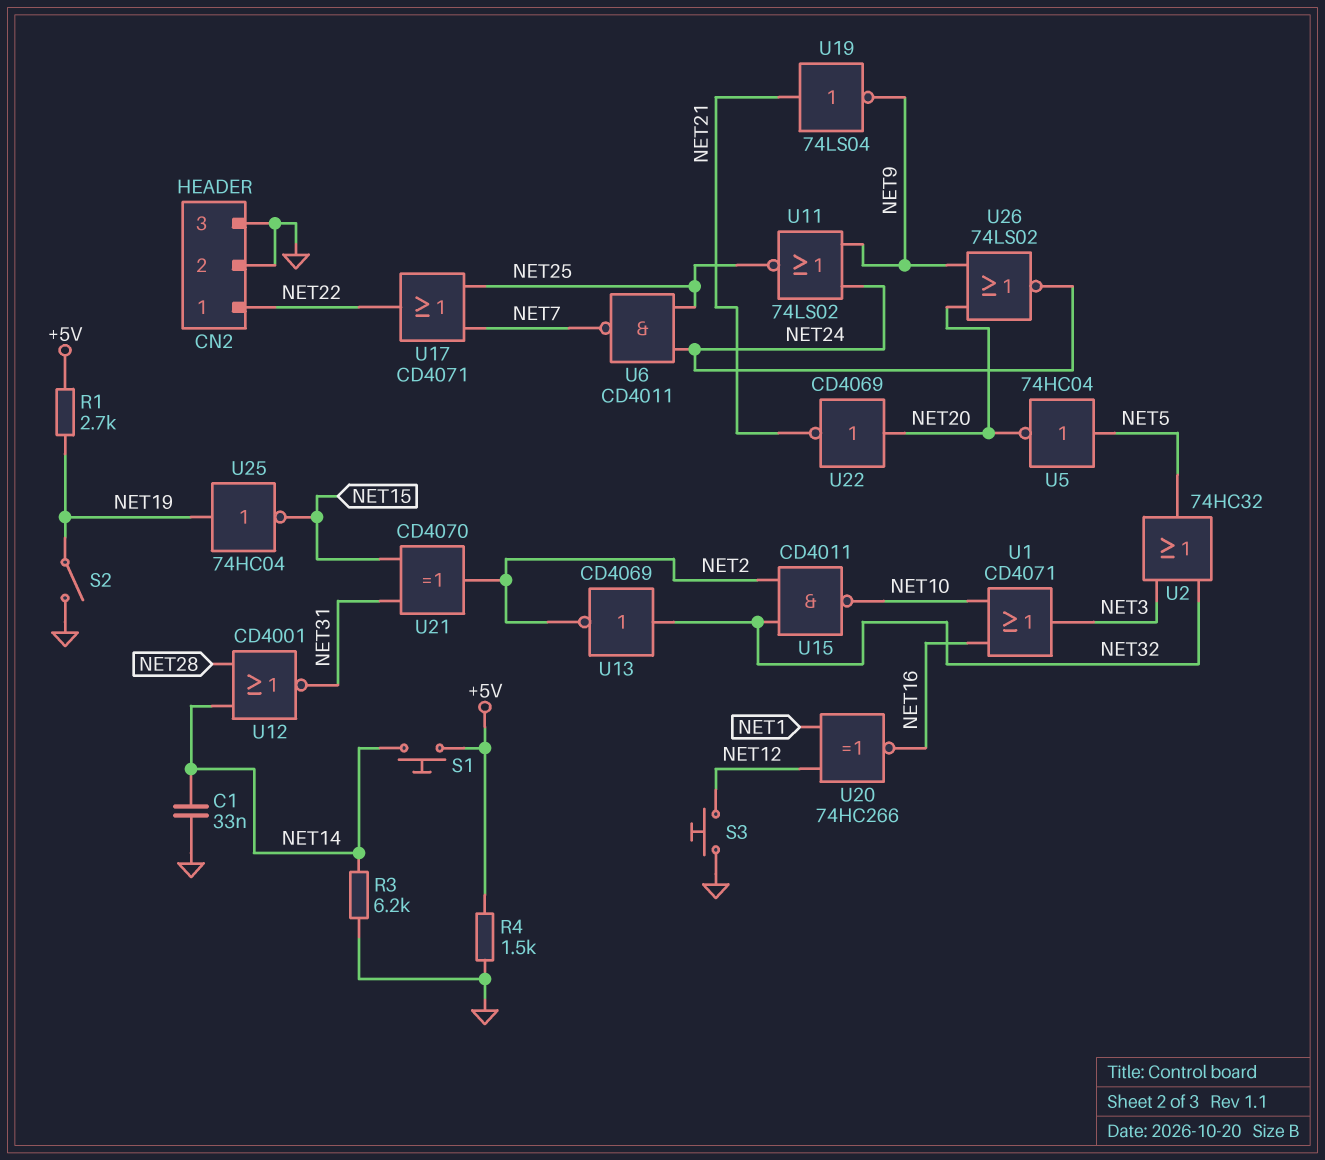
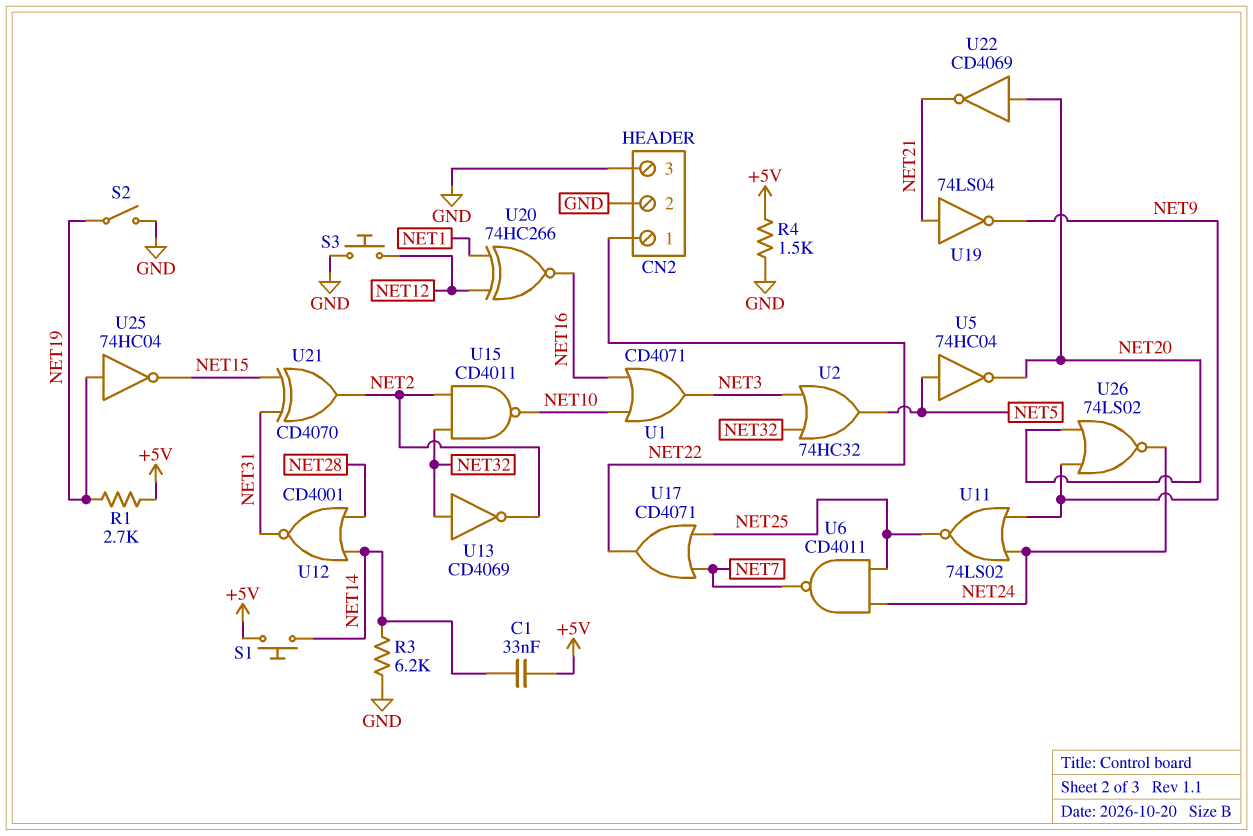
C1: 33nF (GND, NET14) -> 33nF (+5V, NET14)

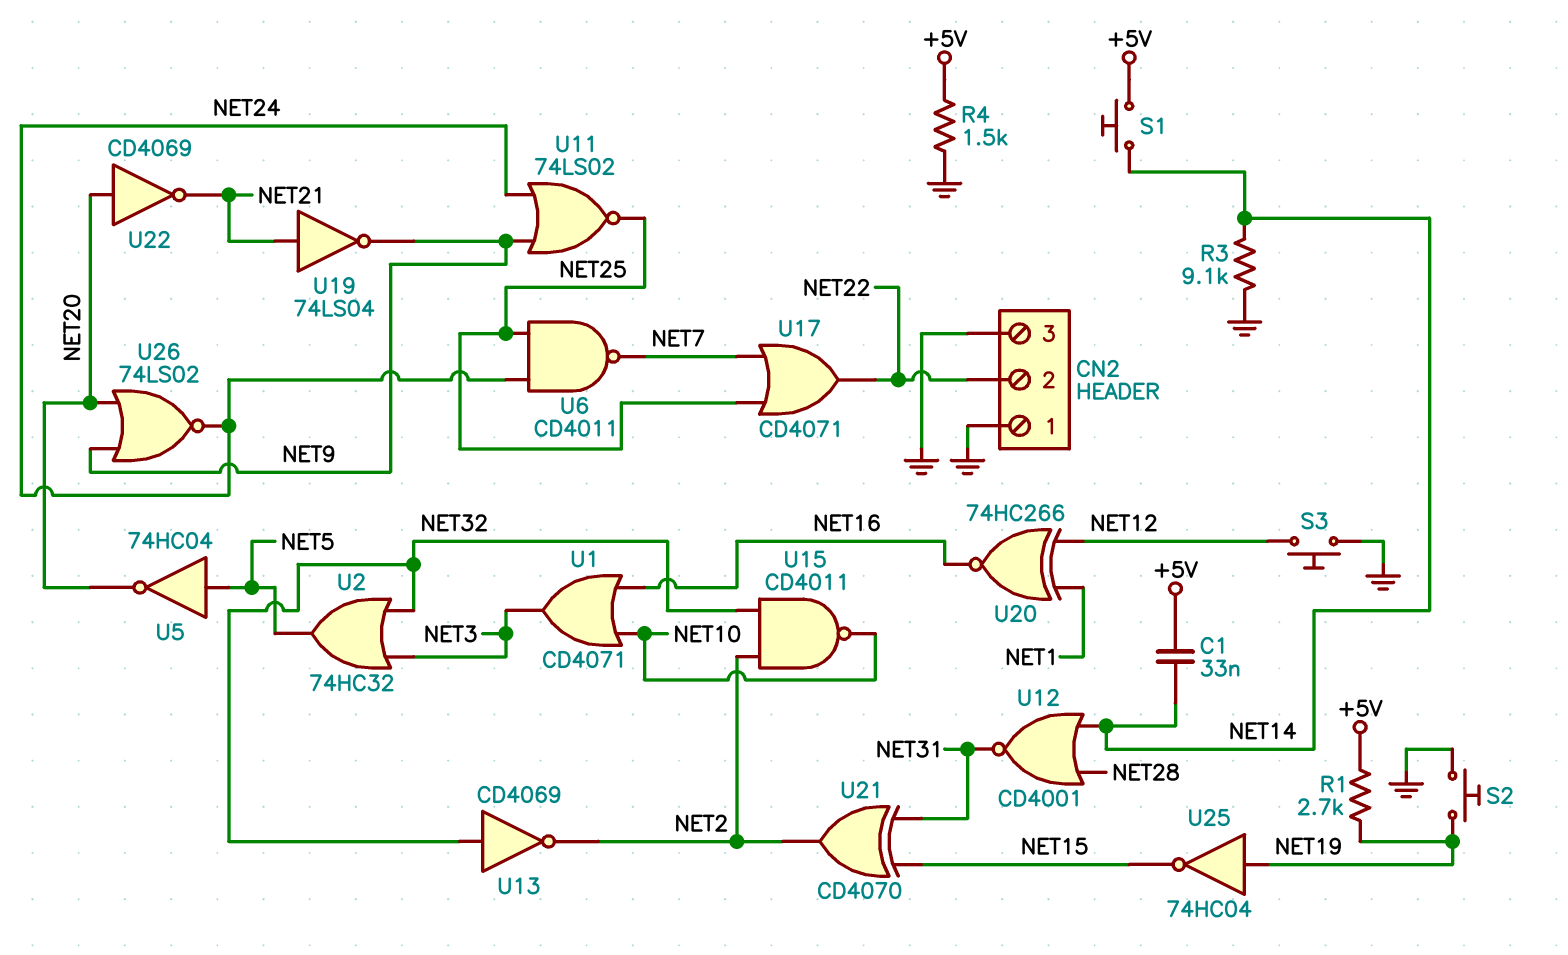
CN2 pin 1: NET22 -> GND
CN2 pin 2: GND -> NET22
R3: 6.2k (GND, NET14) -> 9.1k (GND, NET14)
S2: switch (GND, NET19) -> button (GND, NET19)

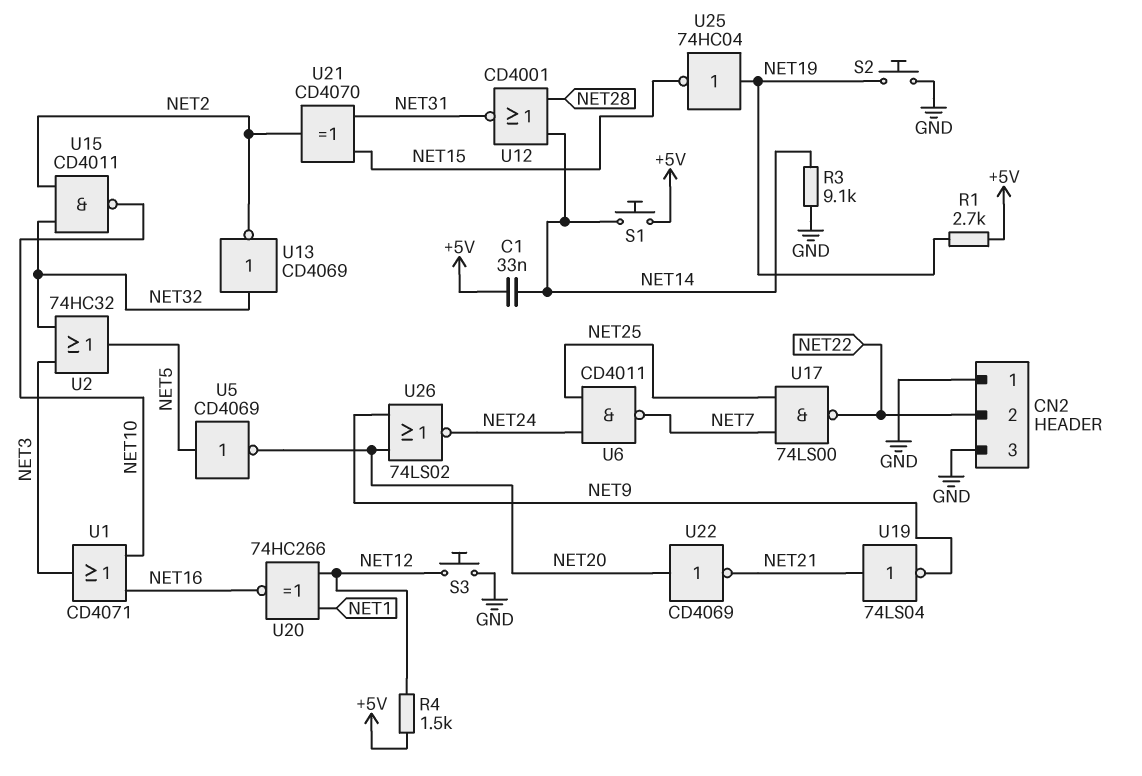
R4: 1.5k (+5V, GND) -> 1.5k (+5V, NET12)
U5: NOT 74HC04 (in NET5, out NET20) -> NOT CD4069 (in NET5, out NET20)
U11: NOR 74LS02 (in NET9, in NET24, out NET25) -> none
U17: OR CD4071 (in NET7, in NET25, out NET22) -> NAND 74LS00 (in NET7, in NET25, out NET22)

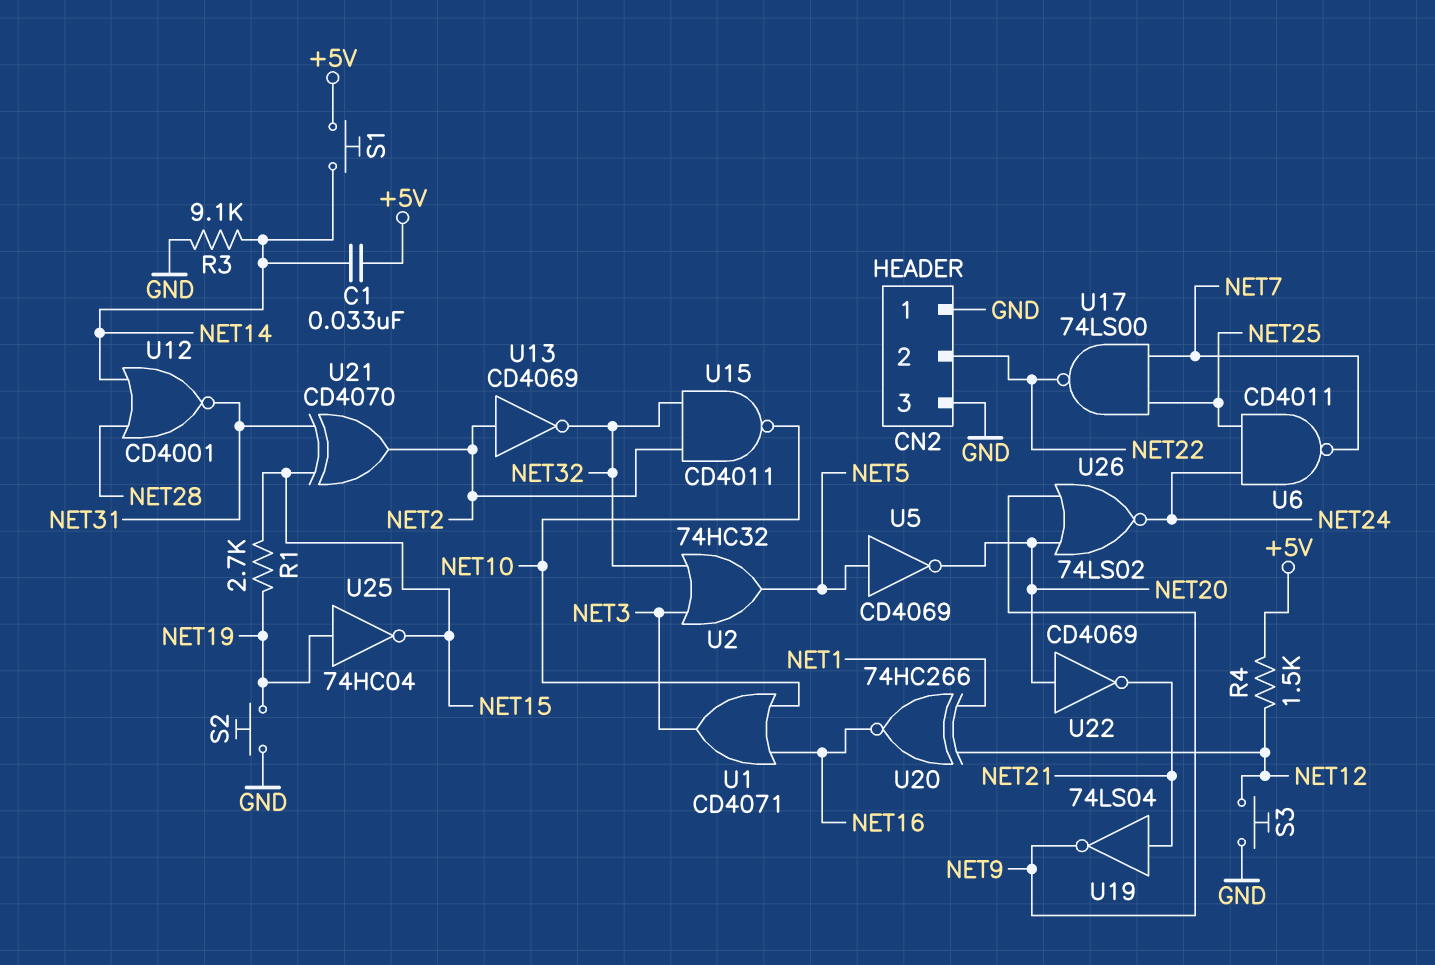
R1: 2.7k (+5V, NET19) -> 2.7k (NET15, NET19)
U13: NOT CD4069 (in NET32, out NET2) -> NOT CD4069 (in NET2, out NET32)

